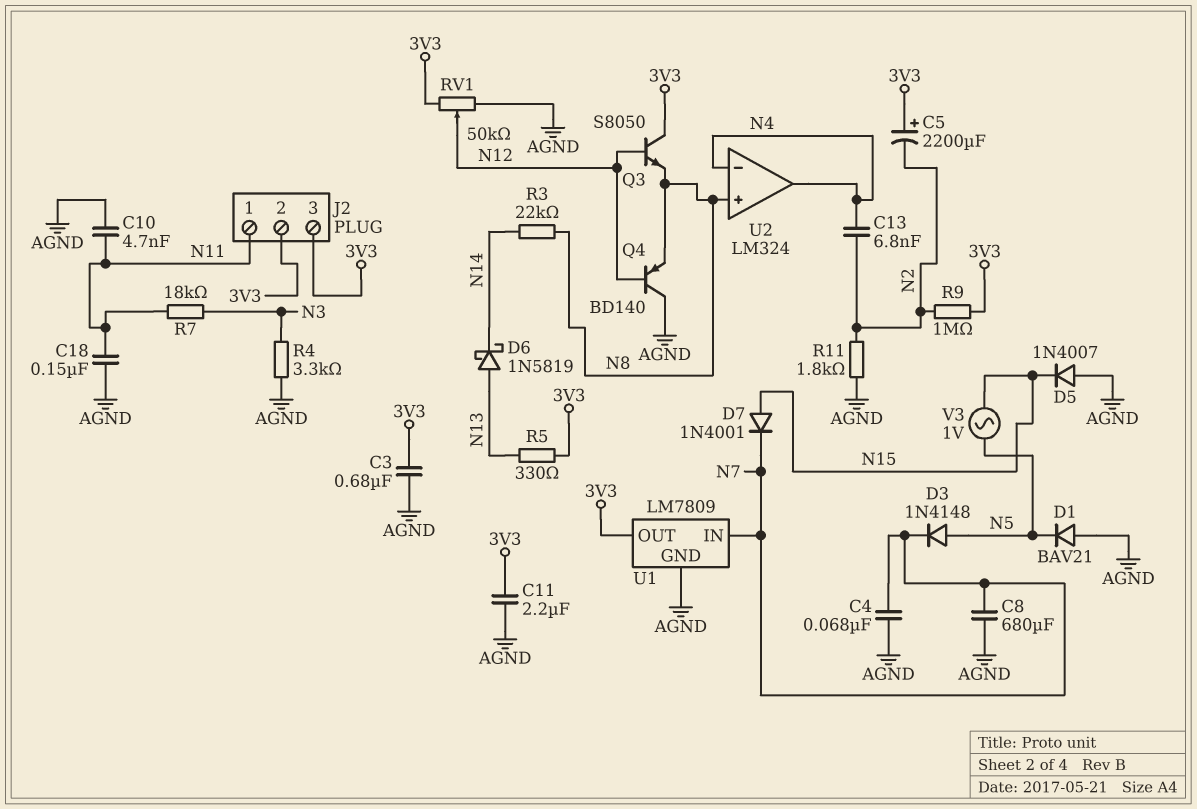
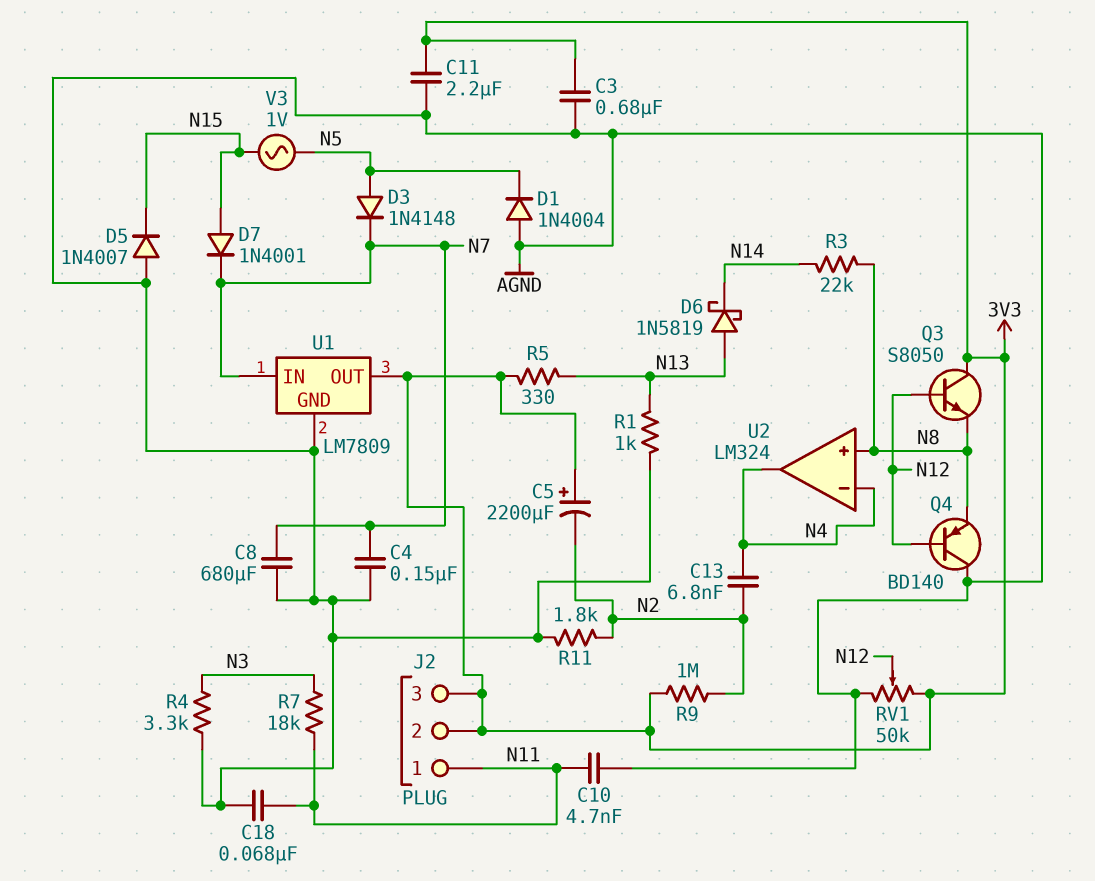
C4: 68nF (AGND, N7) -> 150nF (AGND, N7)
C18: 150nF (AGND, N11) -> 68nF (AGND, N11)
D1: diode BAV21 (A AGND, K N5) -> diode 1N4004 (A AGND, K N5)
R1: none -> 1k (AGND, N13)

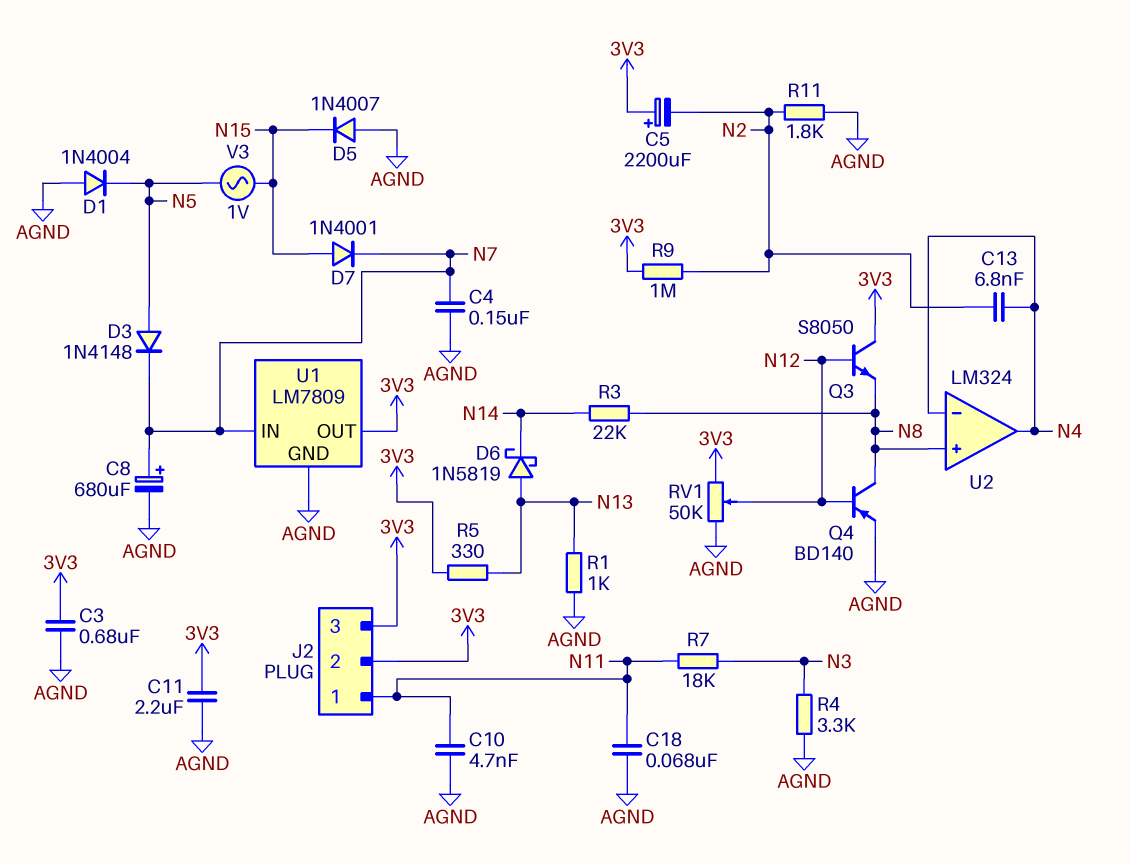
C8: 680uF (AGND, N7) -> 680uF (plus N7, minus AGND)
Q4: PNP BD140 (B N12, C AGND, E N8) -> PNP BD140 (B N12, C N8, E AGND)

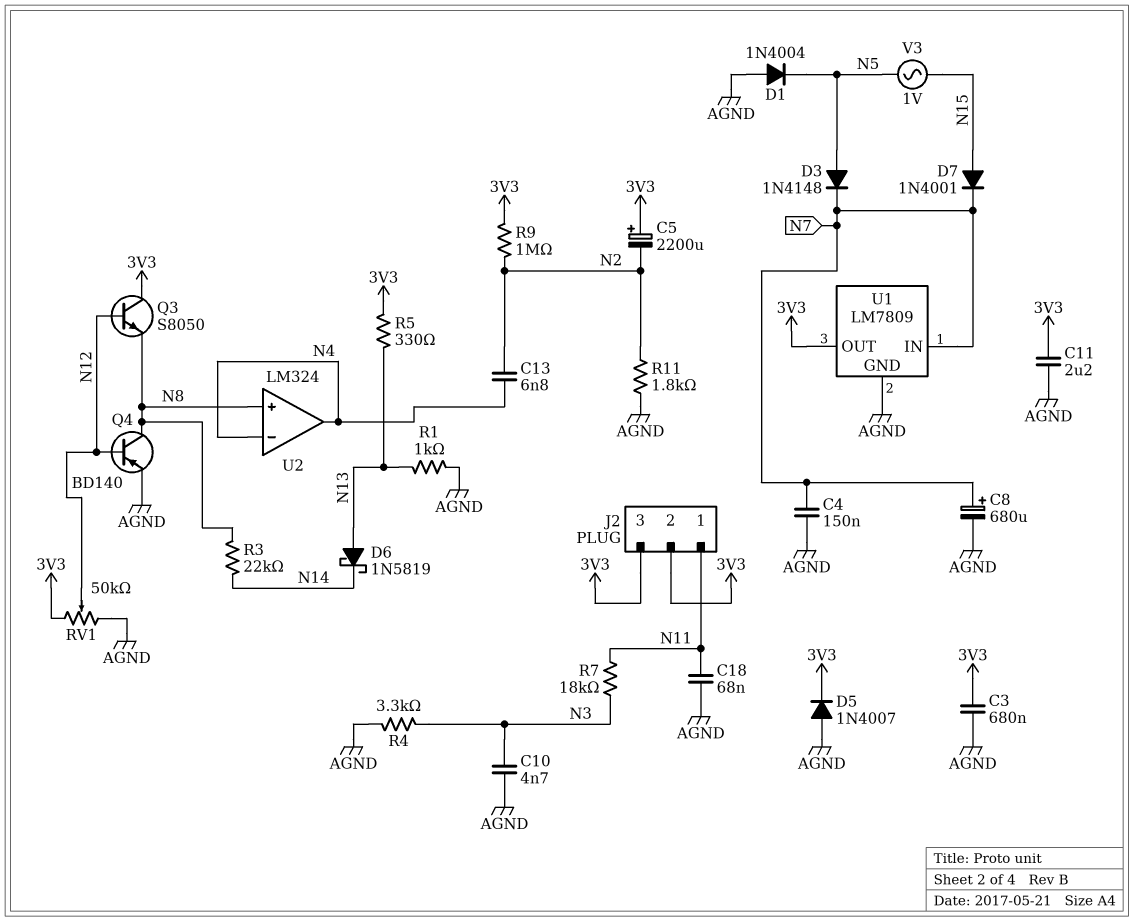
C10: 4.7nF (AGND, N11) -> 4.7nF (AGND, N3)
D5: diode 1N4007 (A AGND, K N15) -> diode 1N4007 (A AGND, K 3V3)

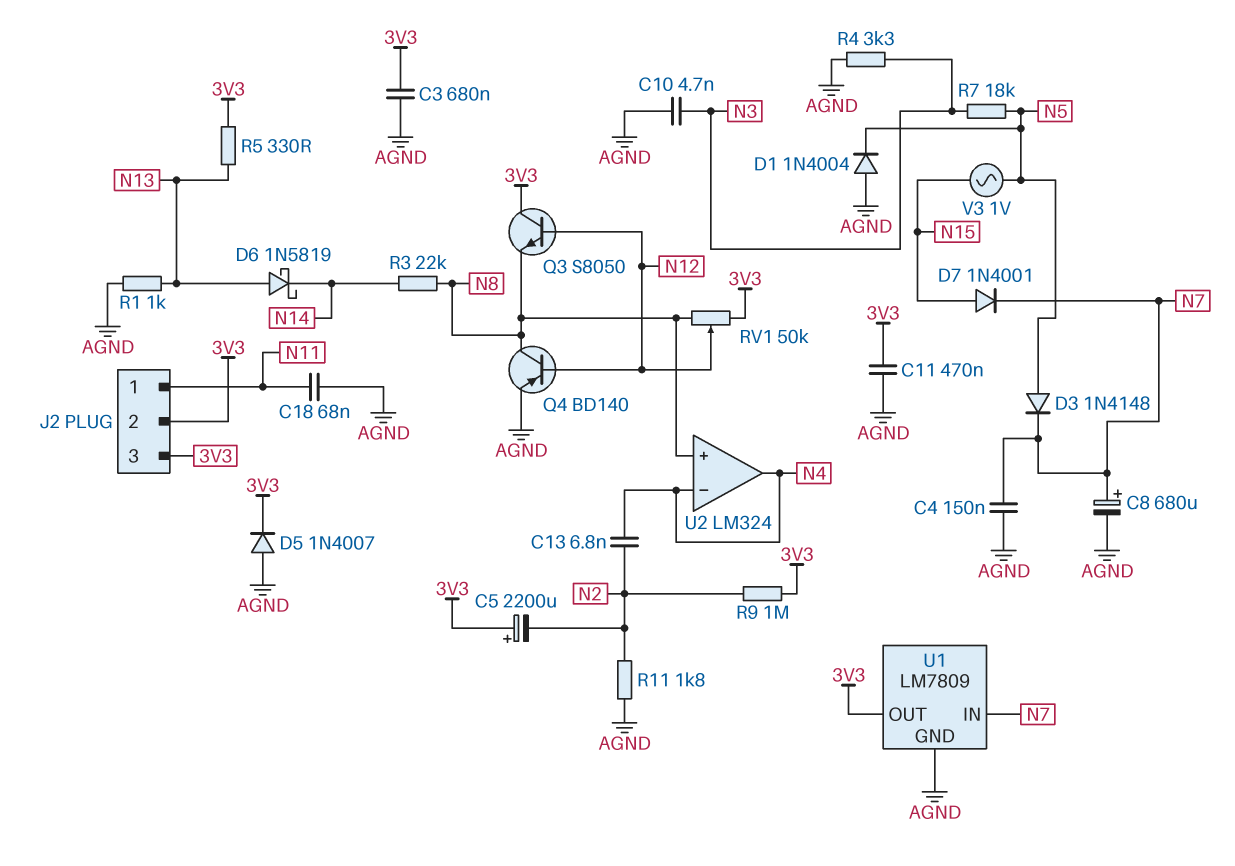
C11: 2.2uF (3V3, AGND) -> 470nF (3V3, AGND)
R7: 18k (N3, N11) -> 18k (N3, N5)
RV1: 50k (3V3, AGND, wiper N12) -> 50k (3V3, N8, wiper N12)

